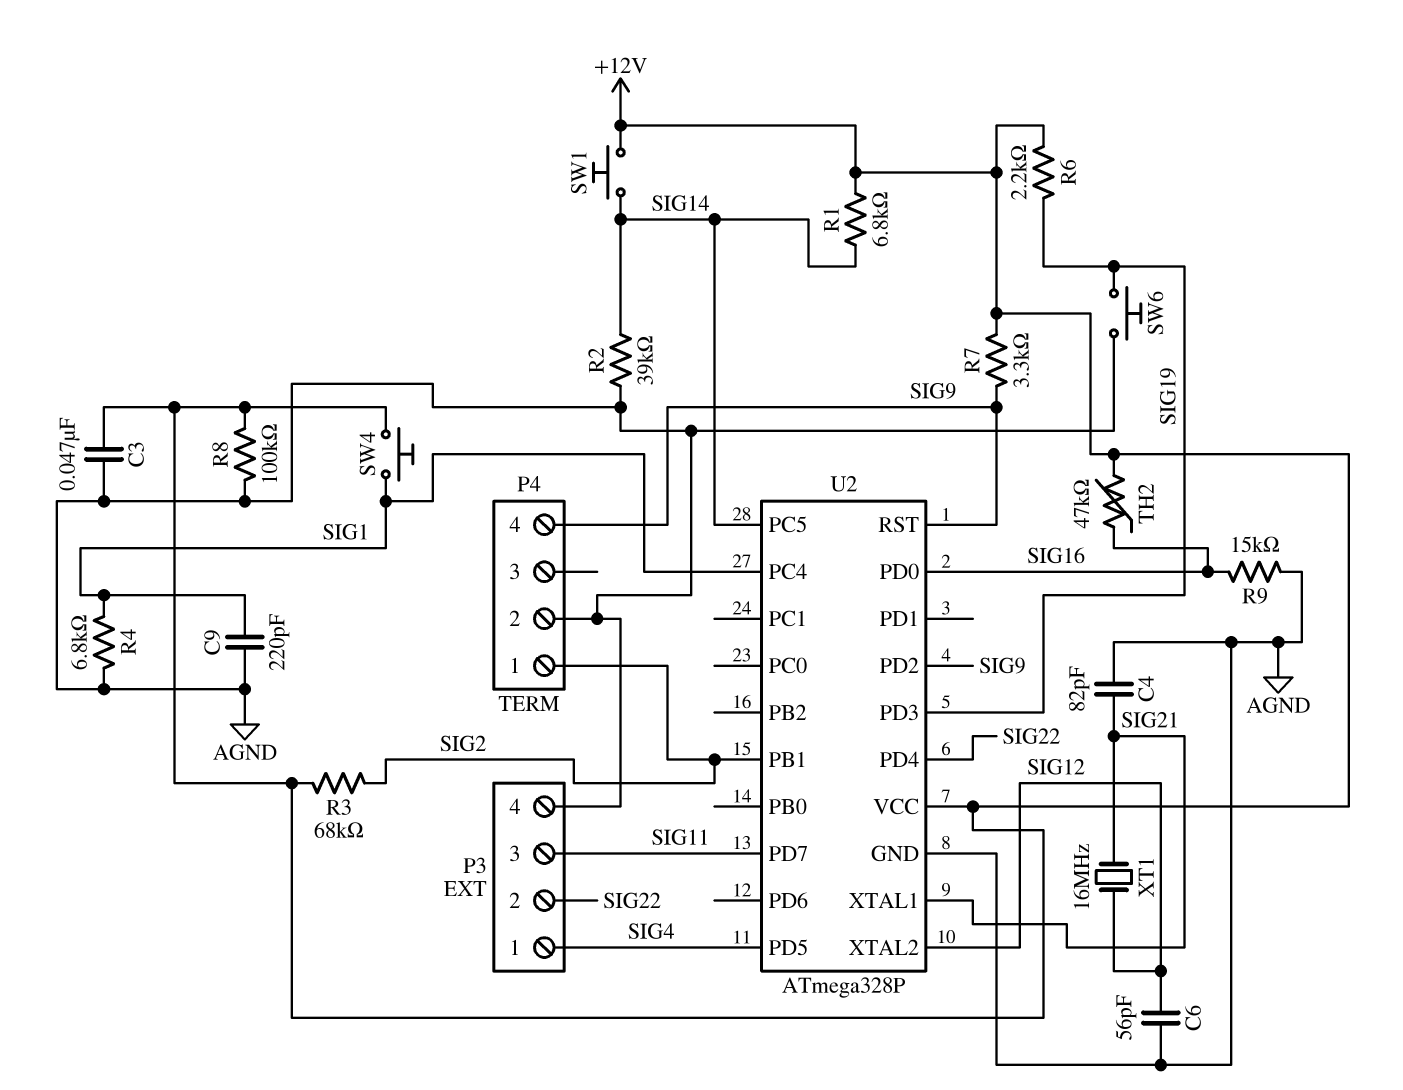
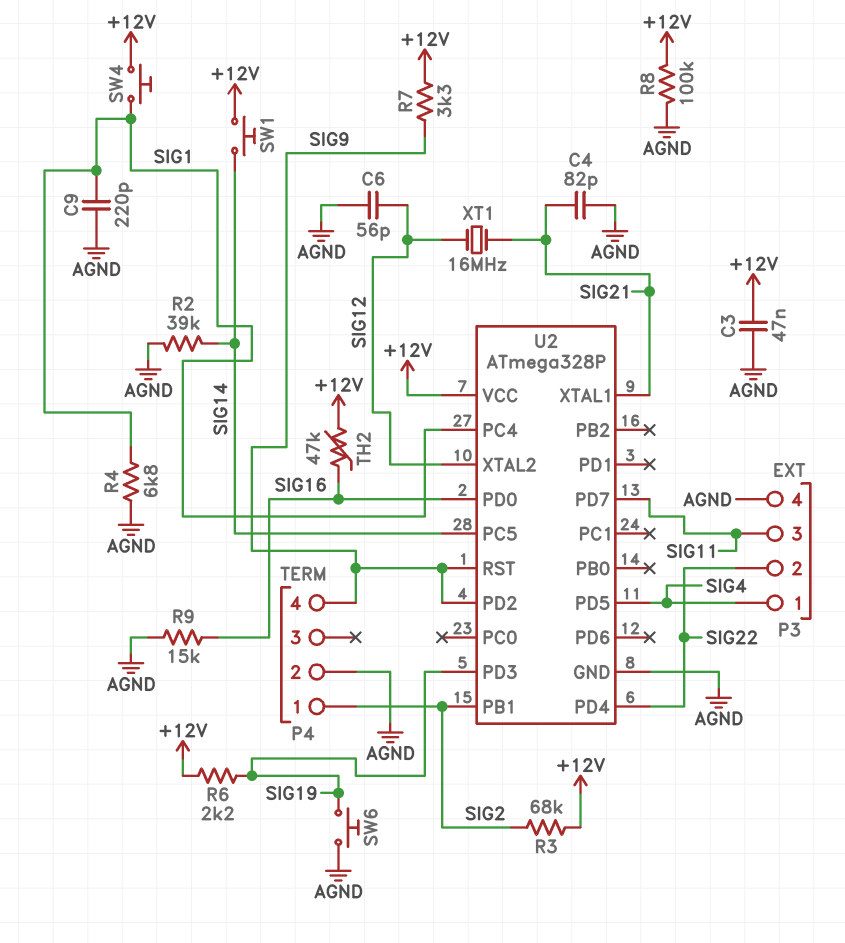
R1: 6.8k (+12V, SIG14) -> none

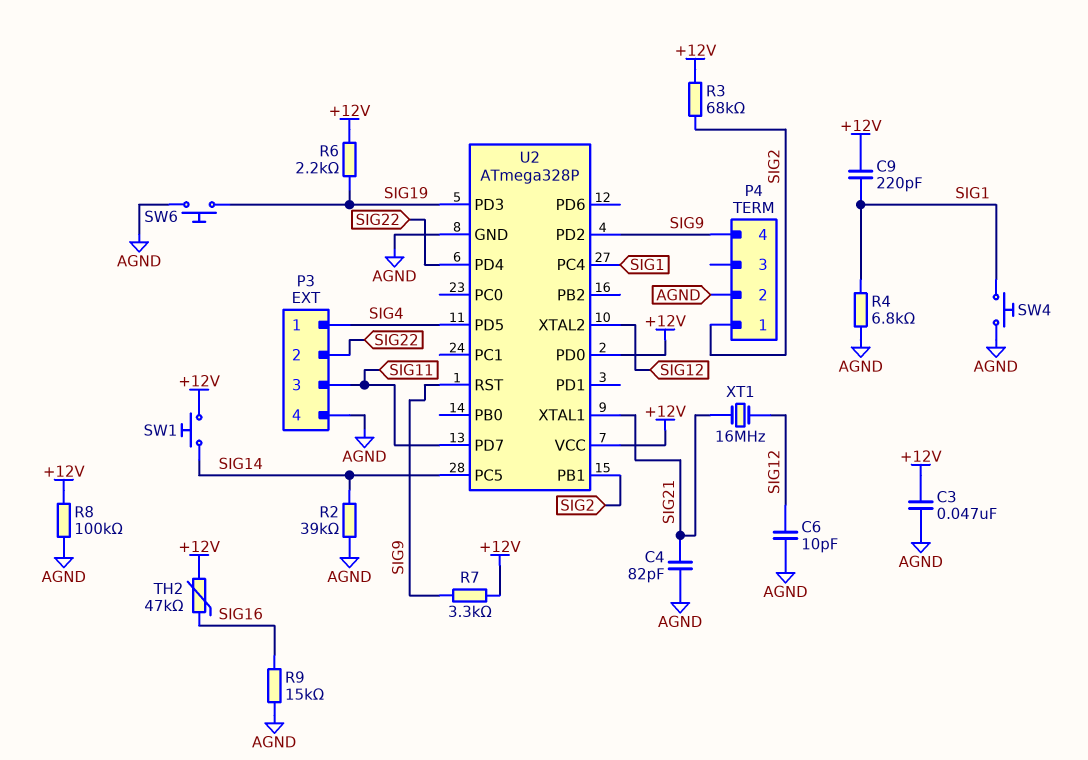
C6: 56pF (AGND, SIG12) -> 10pF (AGND, SIG12)
C9: 220pF (AGND, SIG1) -> 220pF (+12V, SIG1)
SW4: button (+12V, SIG1) -> button (AGND, SIG1)
U2 pin PD0: SIG16 -> +12V

